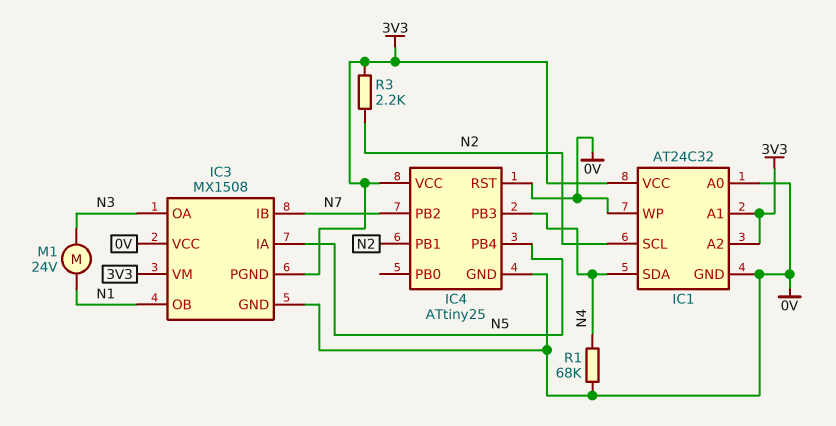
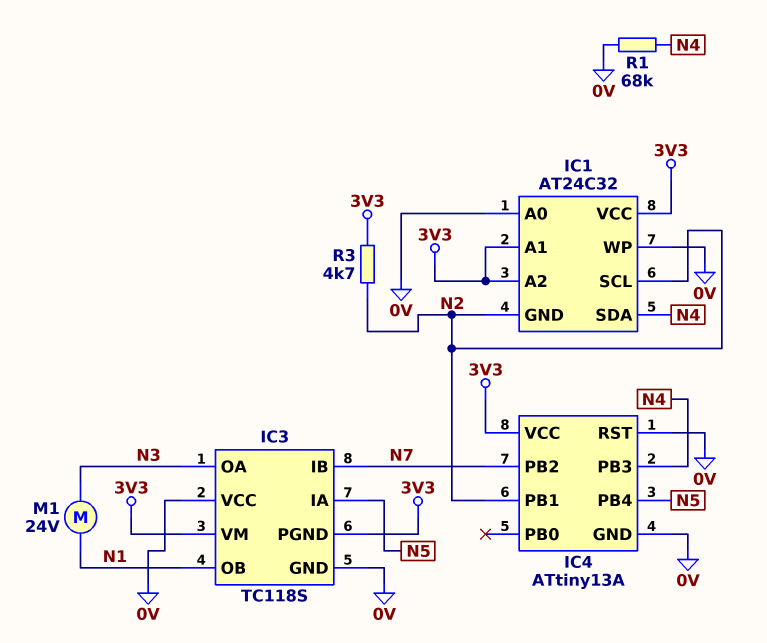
IC1 pin GND: 0V -> N2
IC3: MX1508 -> TC118S
IC4: ATtiny25 -> ATtiny13A
R3: 2.2k (3V3, N2) -> 4.7k (3V3, N2)

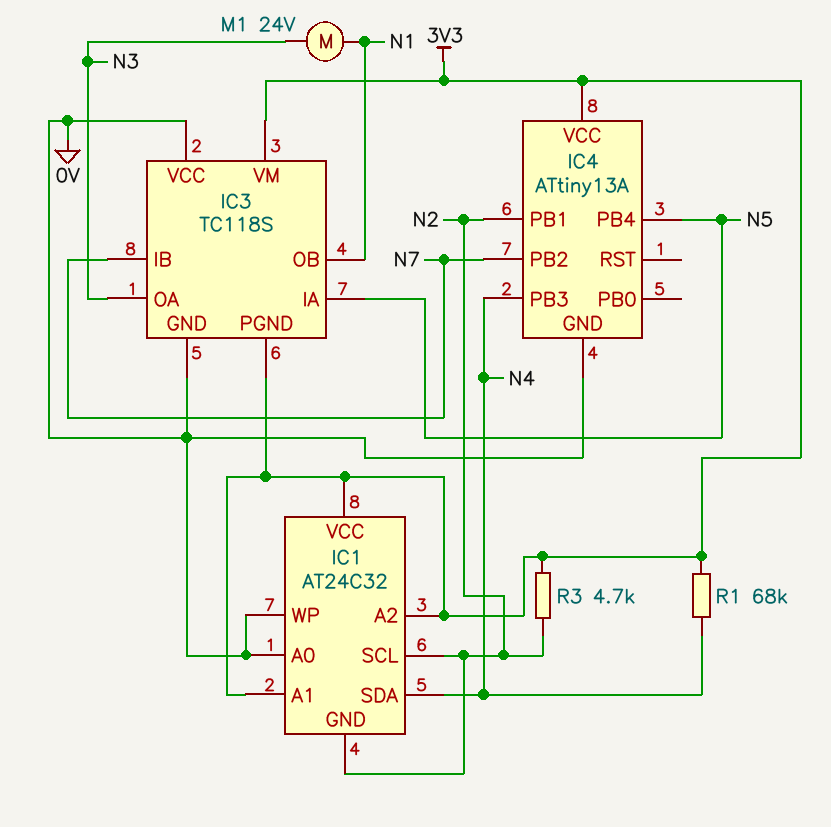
IC4 pin RST: 0V -> none
R1: 68k (0V, N4) -> 68k (3V3, N4)

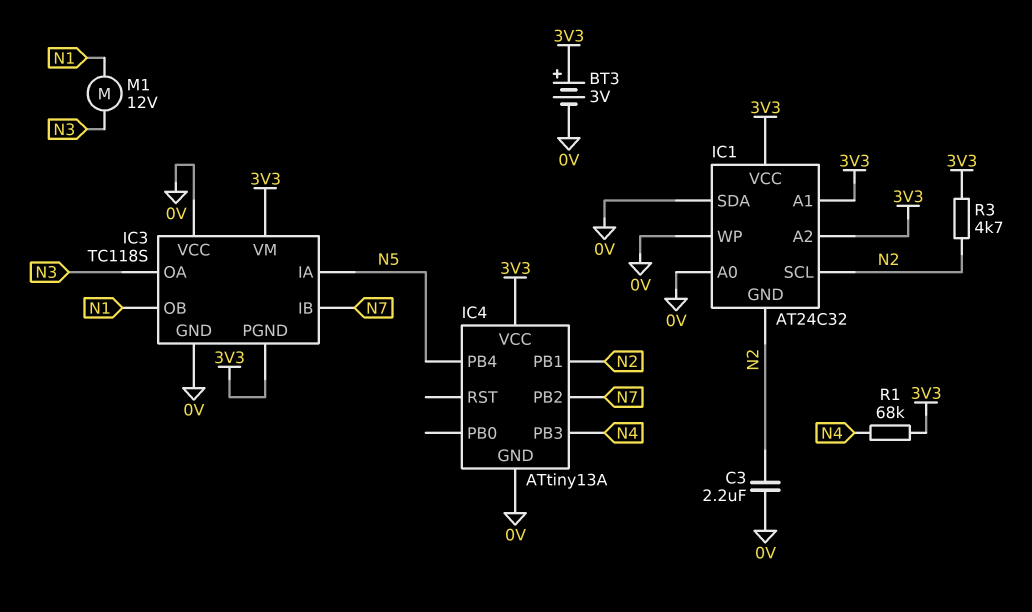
BT3: none -> 3V (plus 3V3, minus 0V)
C3: none -> 2.2uF (0V, N2)
IC1 pin SDA: N4 -> 0V
M1: motor 24V (N1, N3) -> motor 12V (N1, N3)

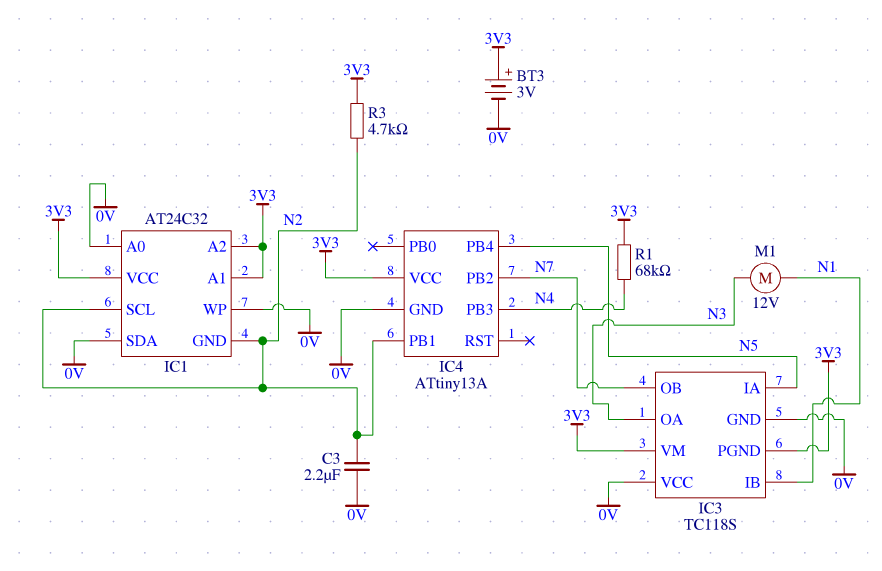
IC3 pin IB: N7 -> N1
IC3 pin OB: N1 -> N7

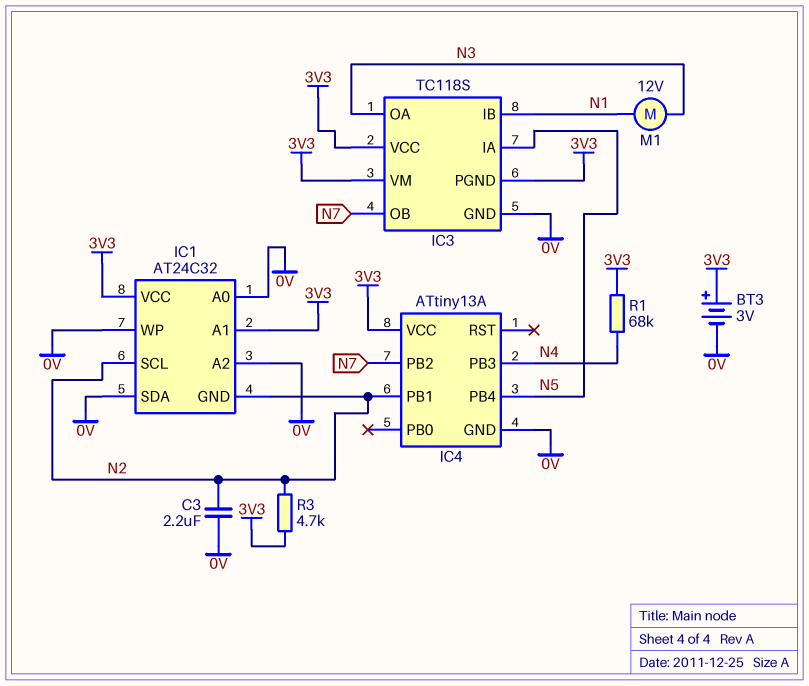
IC1 pin A2: 3V3 -> 0V
IC3 pin VCC: 0V -> 3V3

